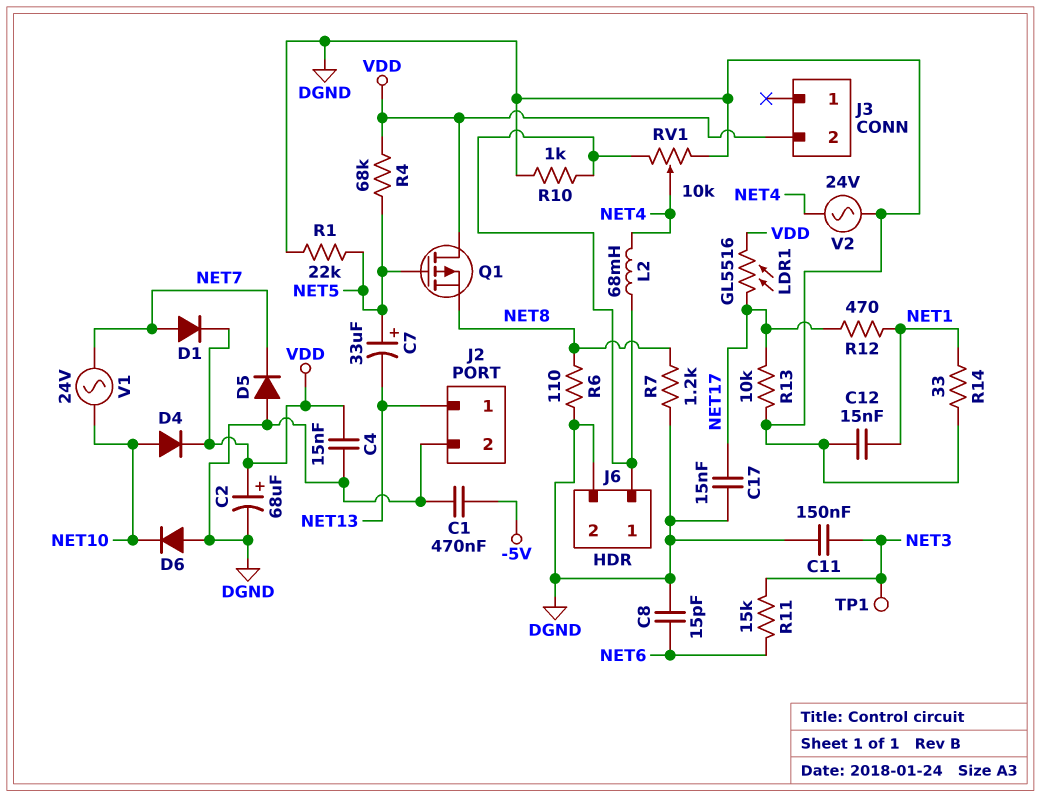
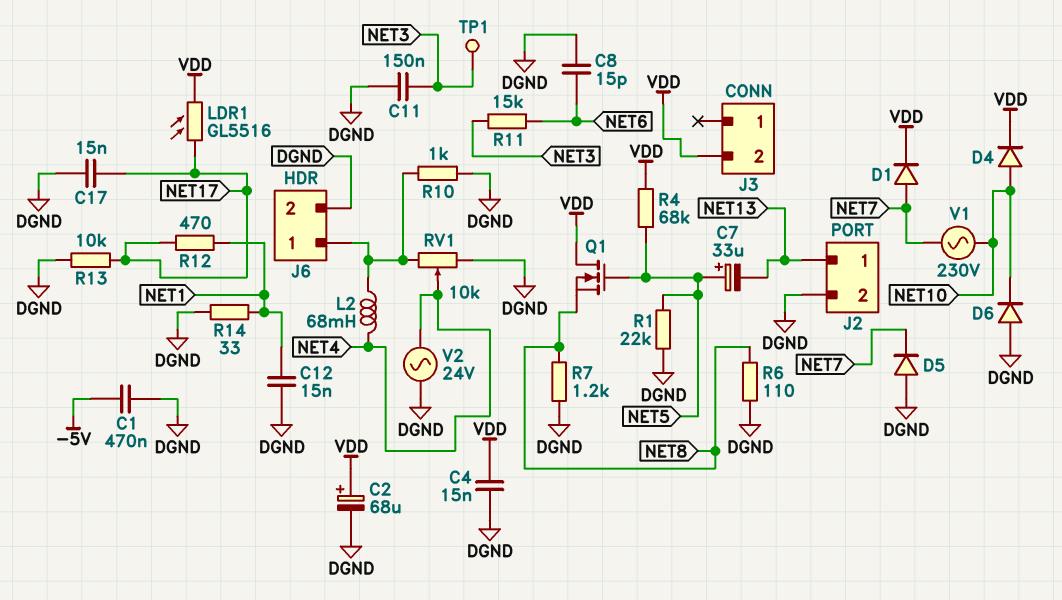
Q1: PMOS (G NET5, D VDD, S NET8) -> NMOS (G NET5, D VDD, S NET8)
V1: AC 24V (NET7, NET10) -> AC 230V (NET7, NET10)

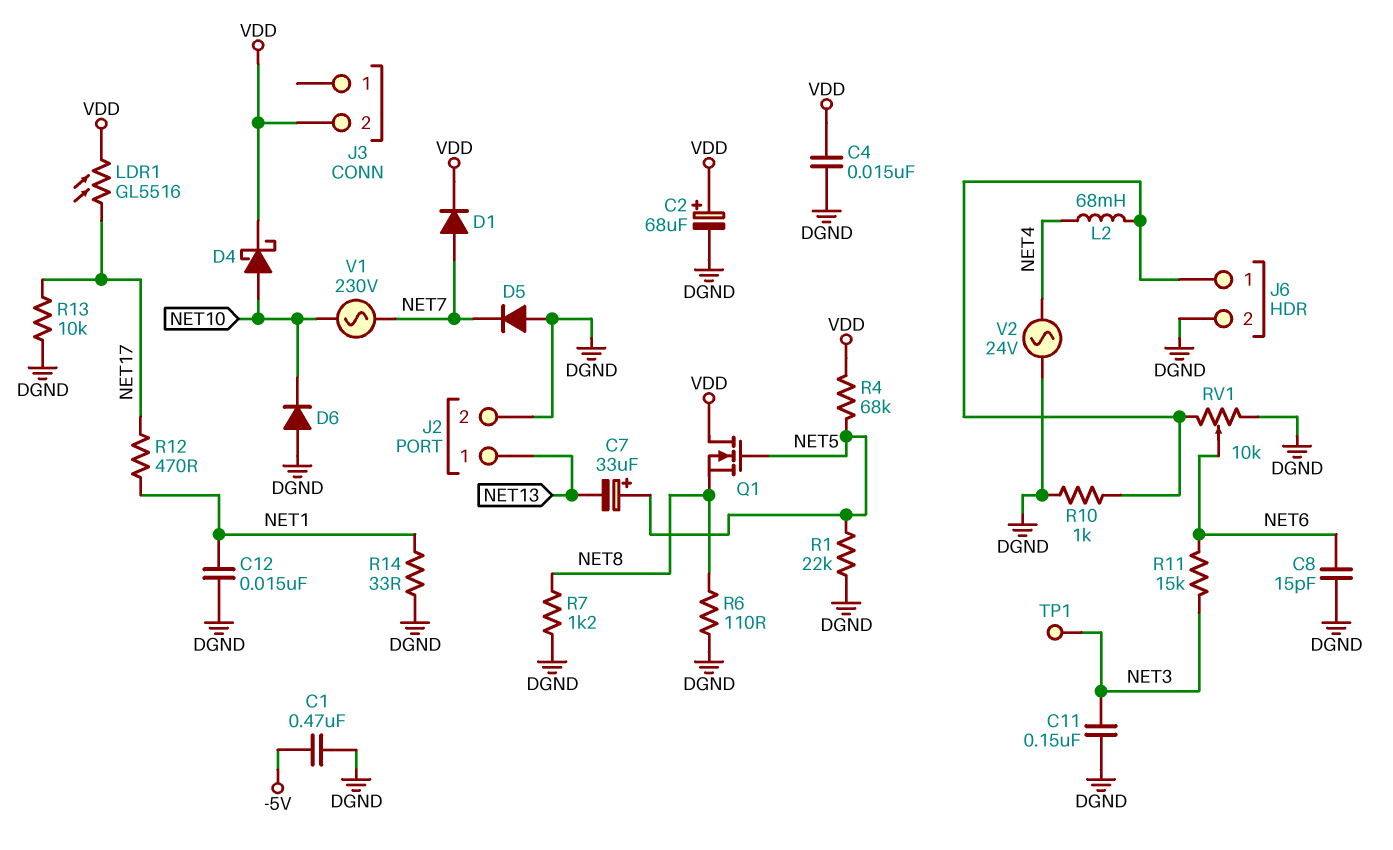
C17: 15nF (DGND, NET17) -> none
D4: diode (A NET10, K VDD) -> schottky (A NET10, K VDD)
RV1: 10k (DGND, J6/1, wiper NET4) -> 10k (DGND, J6/1, wiper NET6)

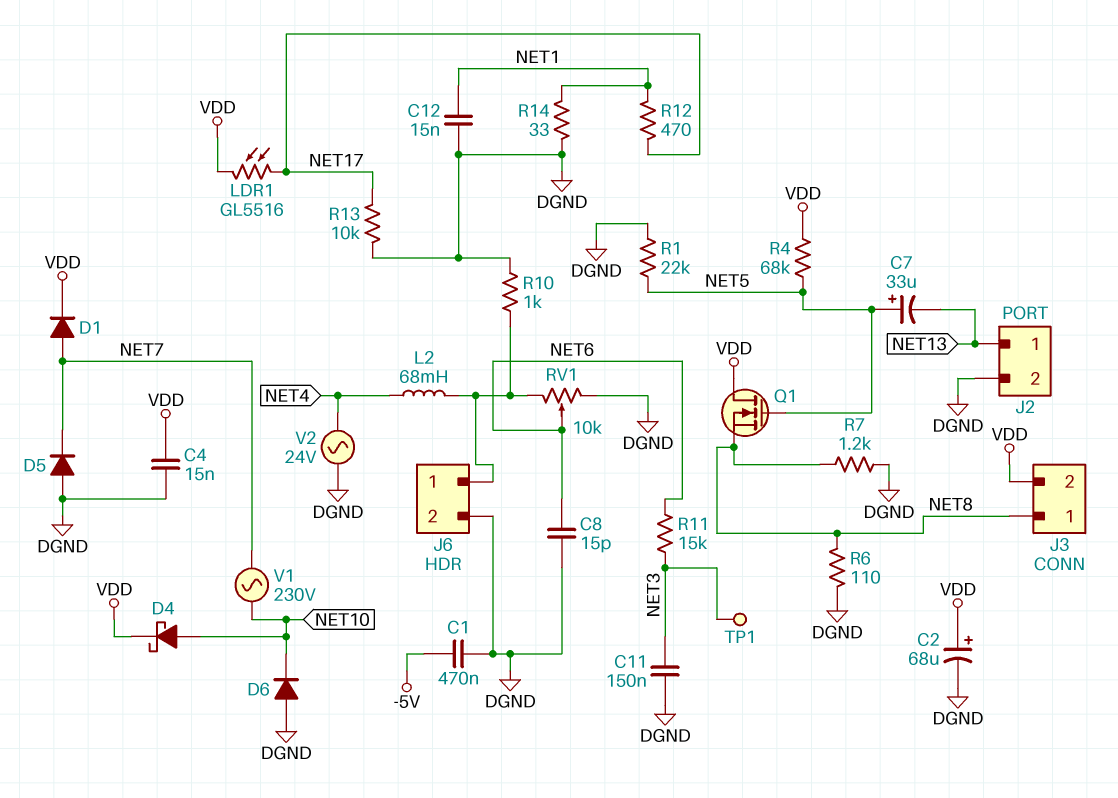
J3 pin 1: none -> NET8

